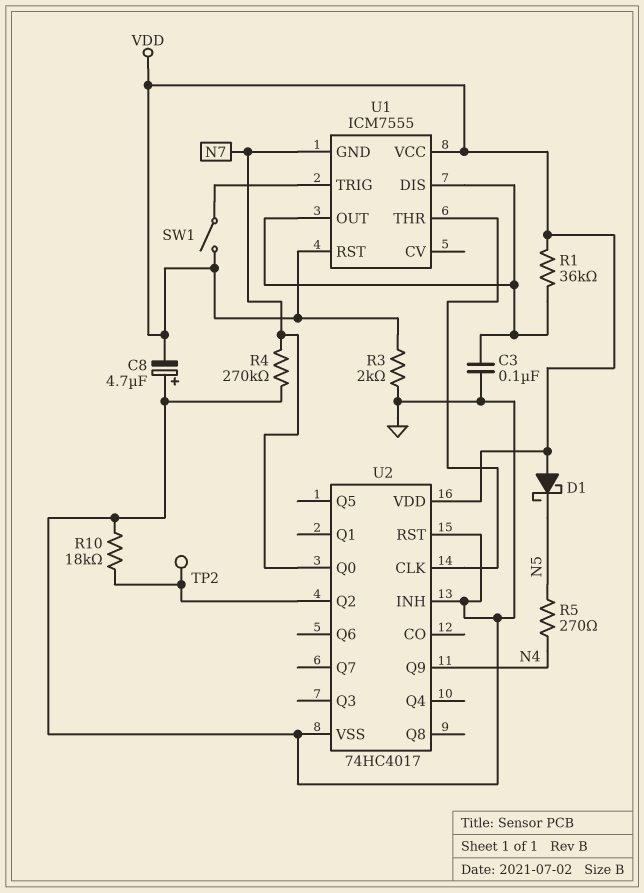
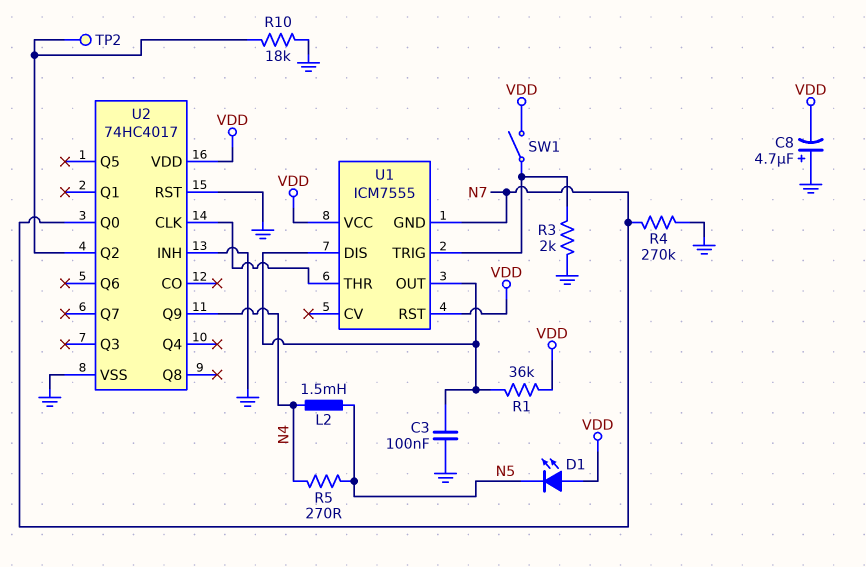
D1: schottky (A VDD, K N5) -> LED (A VDD, K N5)
L2: none -> 1.5mH (N4, N5)
R3: 2k (GND, VDD) -> 2k (GND, U1/TRIG)

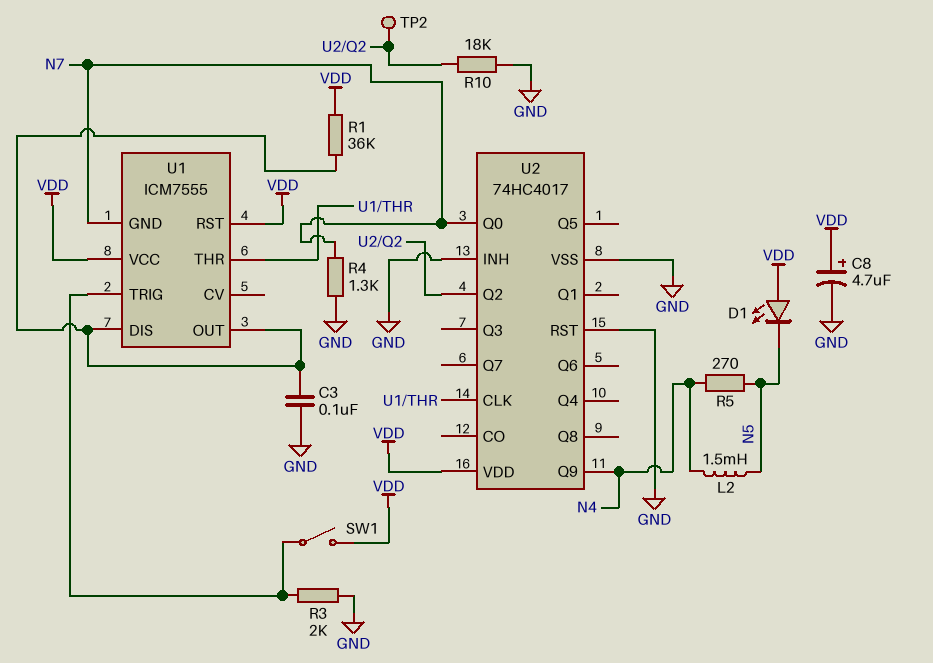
C8: 4.7uF (plus GND, minus VDD) -> 4.7uF (plus VDD, minus GND)
R4: 270k (GND, N7) -> 1.3k (GND, N7)

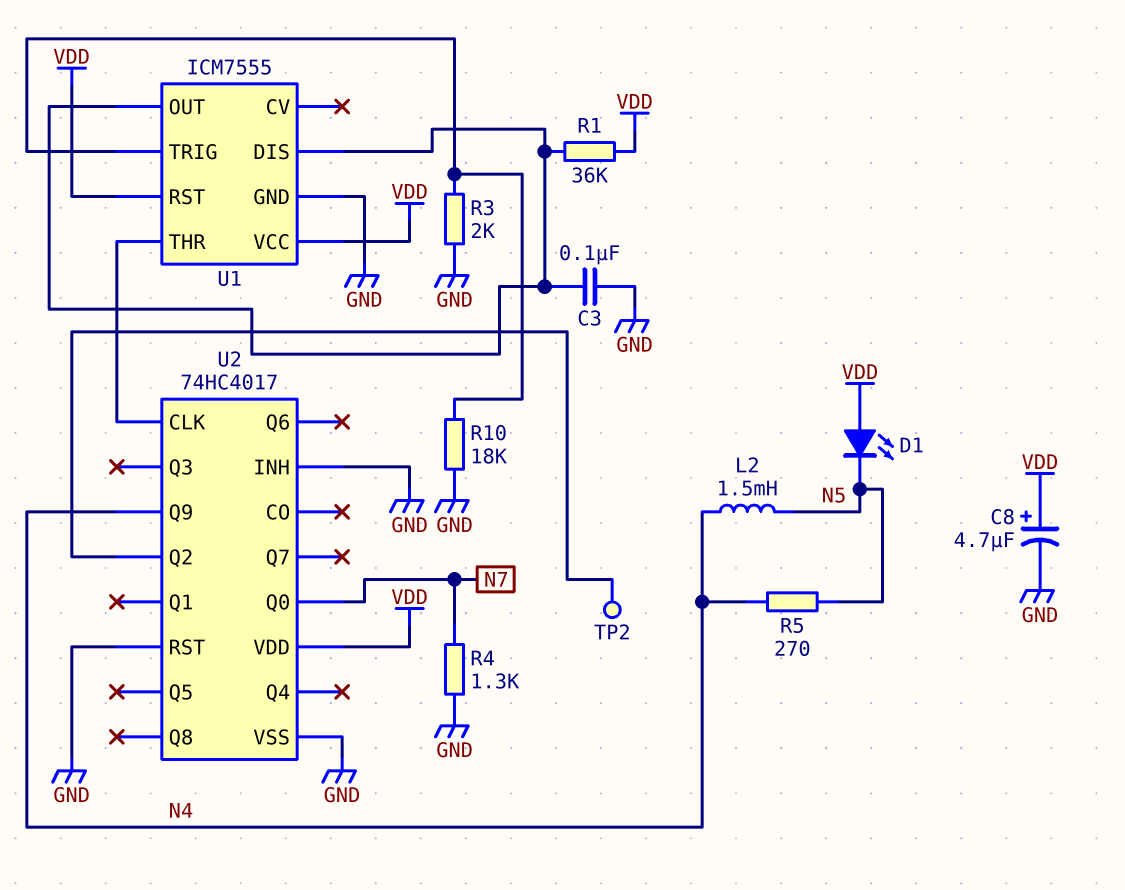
R10: 18k (GND, U2/Q2) -> 18k (GND, U1/TRIG)
SW1: switch (U1/TRIG, VDD) -> none
U1 pin GND: N7 -> GND

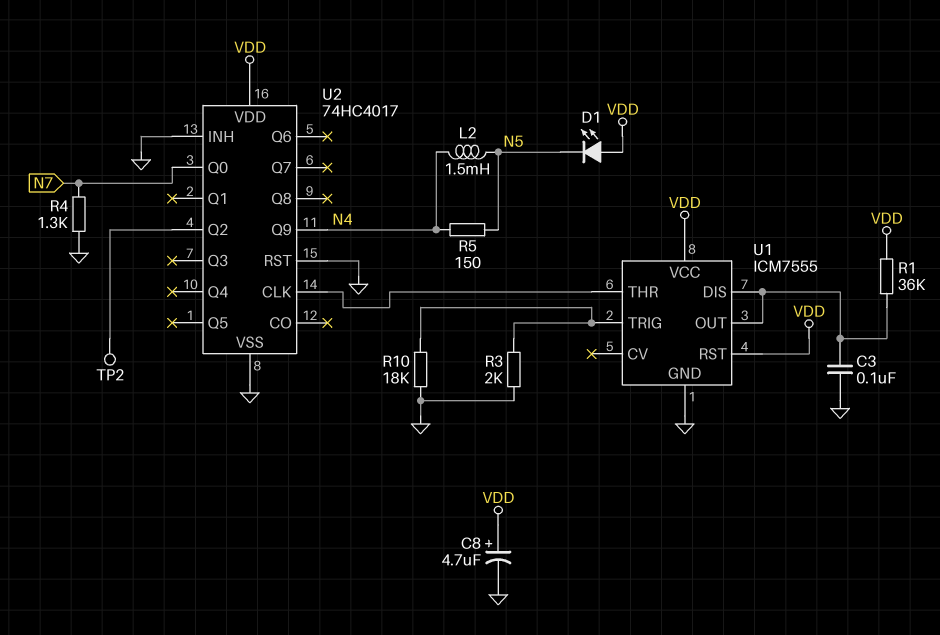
R5: 270 (N4, N5) -> 150 (N4, N5)

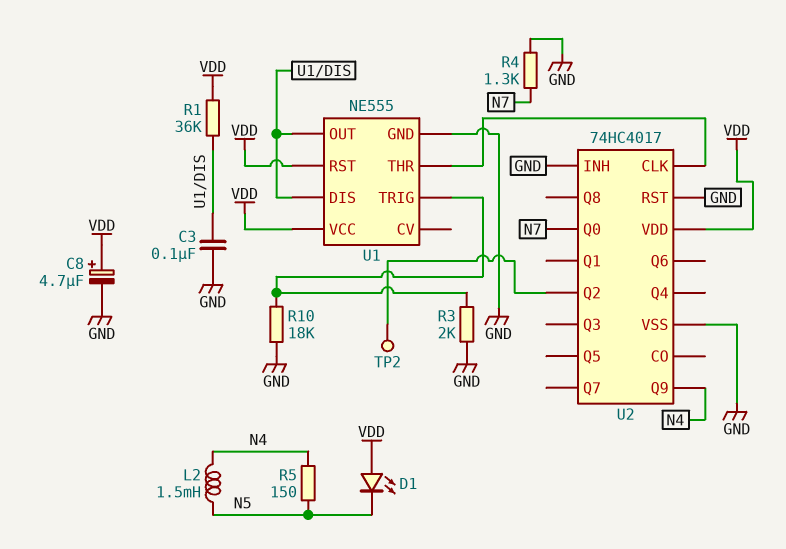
U1: ICM7555 -> NE555

